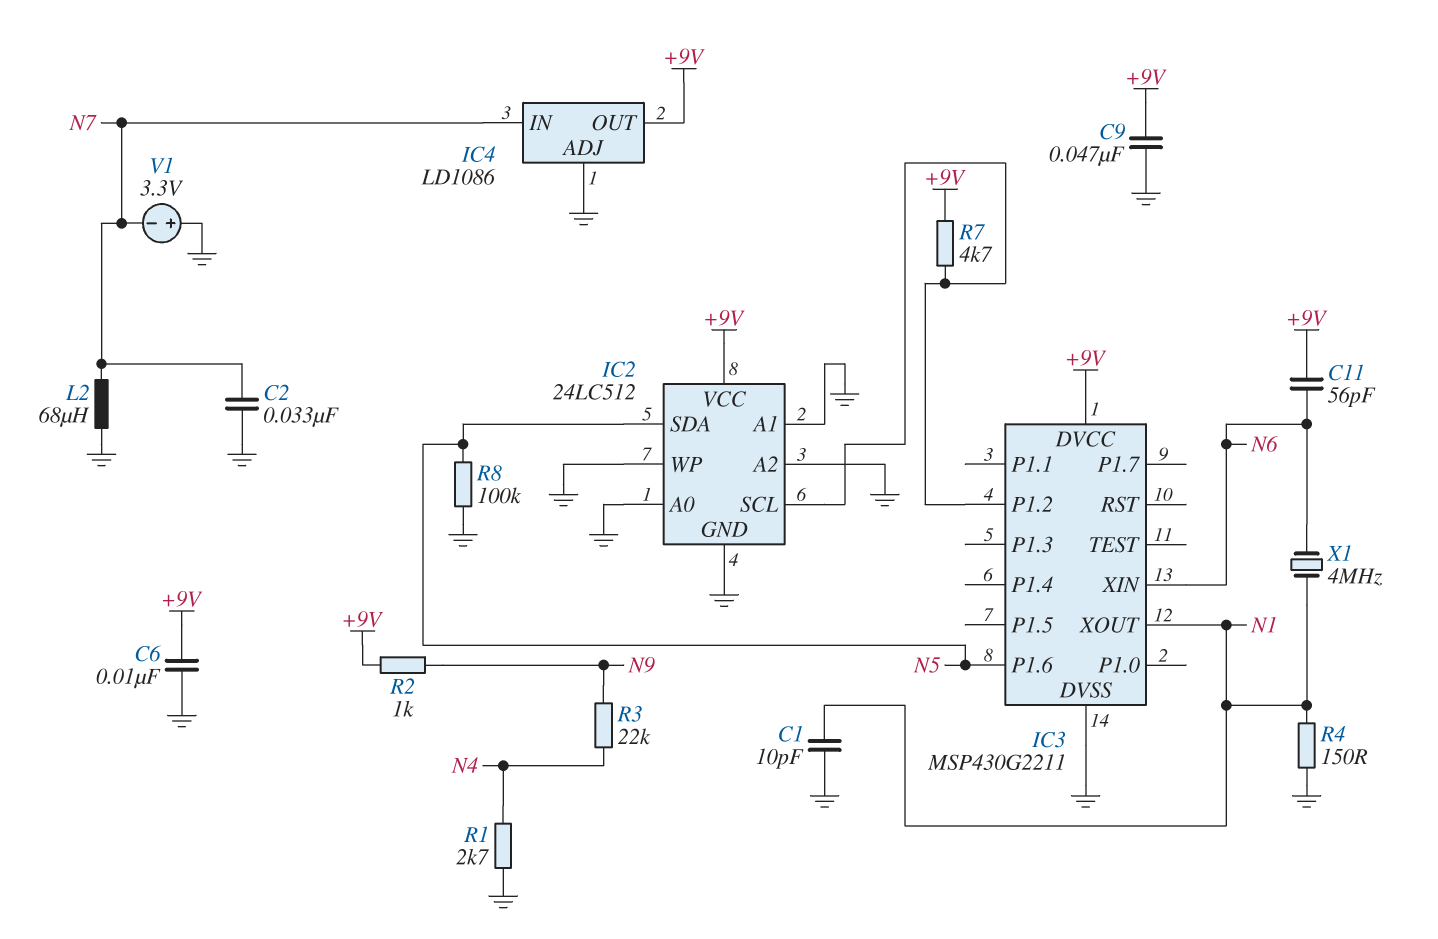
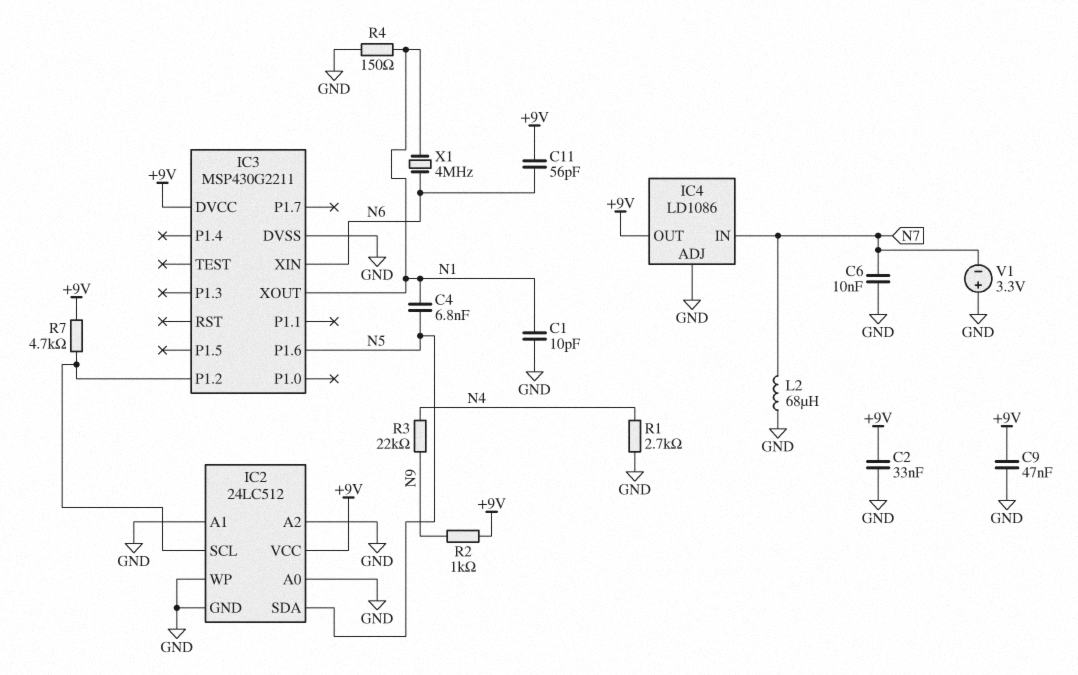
C2: 33nF (GND, N7) -> 33nF (+9V, GND)
C4: none -> 6.8nF (N1, N5)
C6: 10nF (+9V, GND) -> 10nF (GND, N7)
R8: 100k (GND, N5) -> none

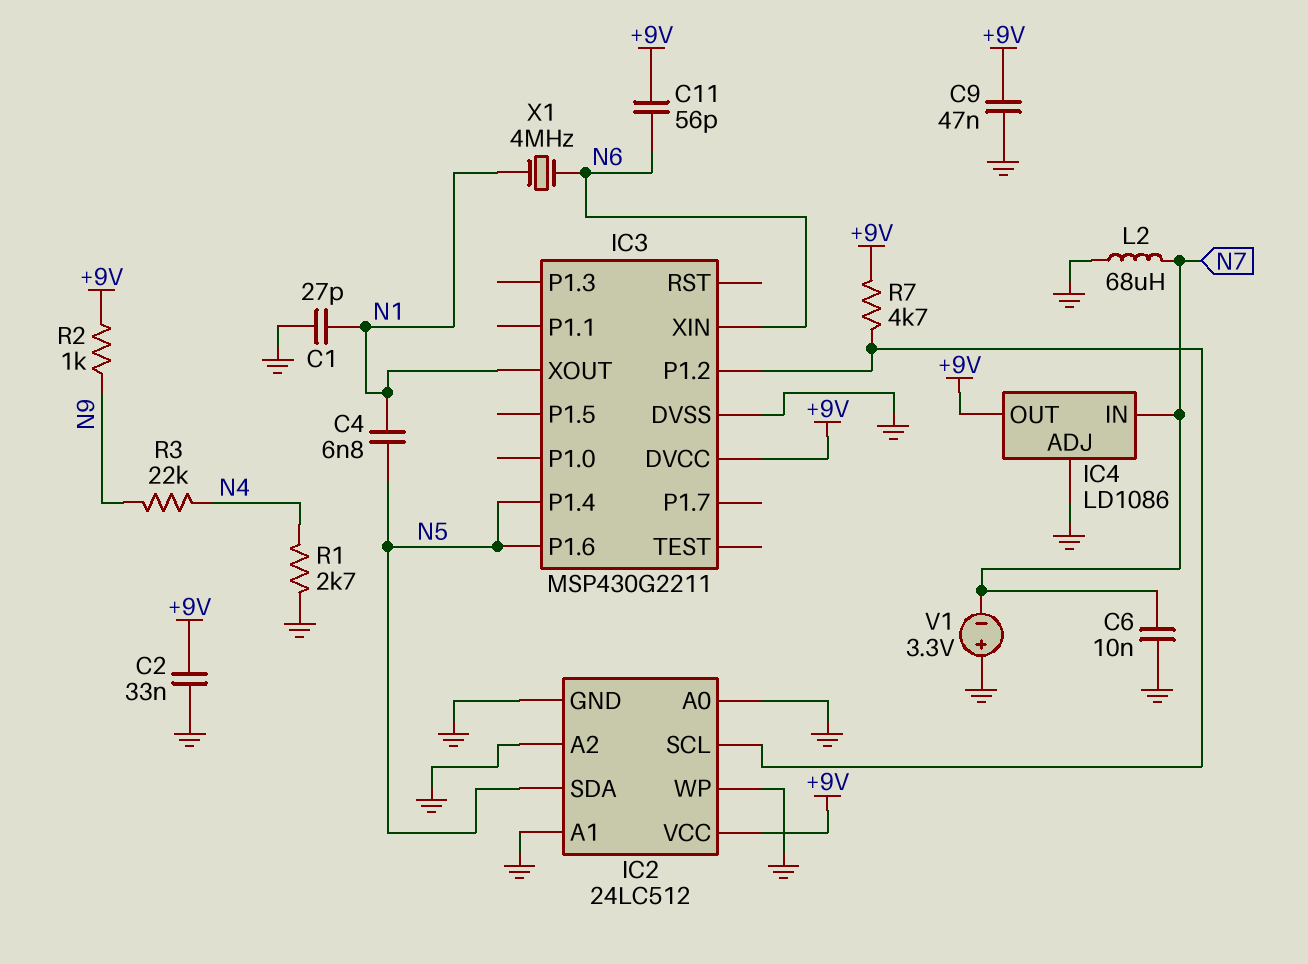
C1: 10pF (GND, N1) -> 27pF (GND, N1)
IC3 pin P1.4: none -> N5
R4: 150 (GND, N1) -> none

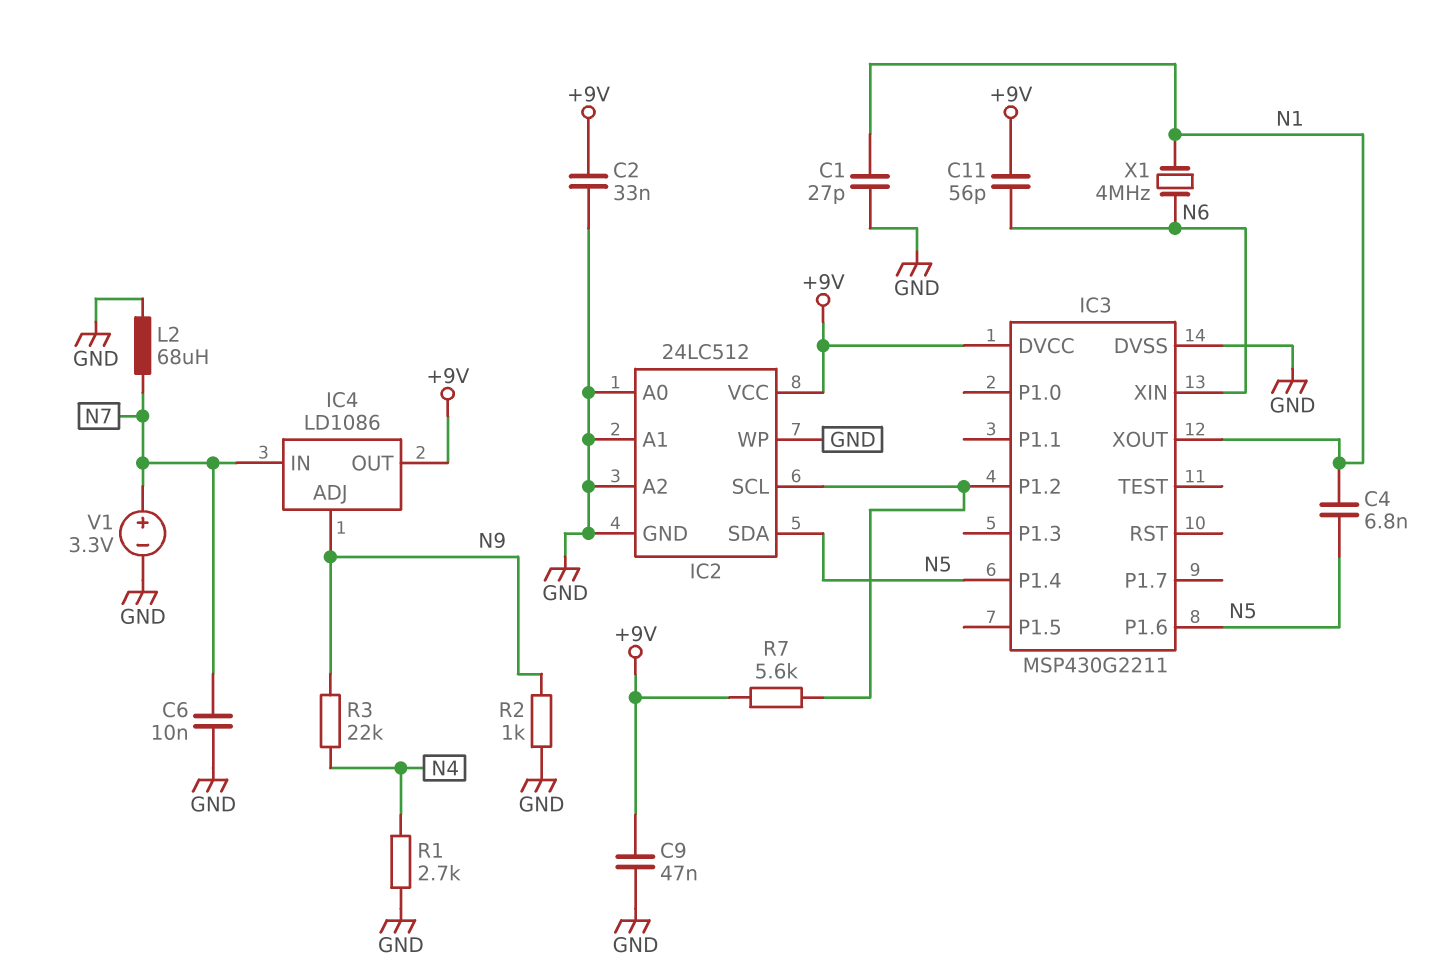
IC4 pin ADJ: GND -> N9
R2: 1k (+9V, N9) -> 1k (GND, N9)
R7: 4.7k (+9V, IC2/SCL) -> 5.6k (+9V, IC2/SCL)
V1: 3.3V (plus GND, minus N7) -> 3.3V (plus N7, minus GND)

